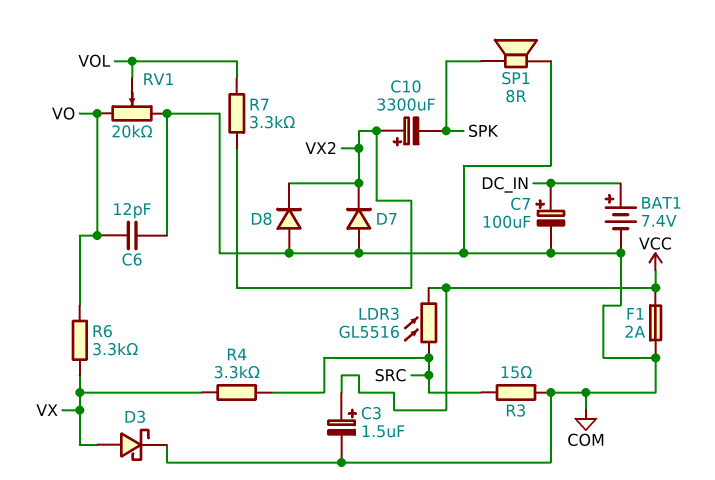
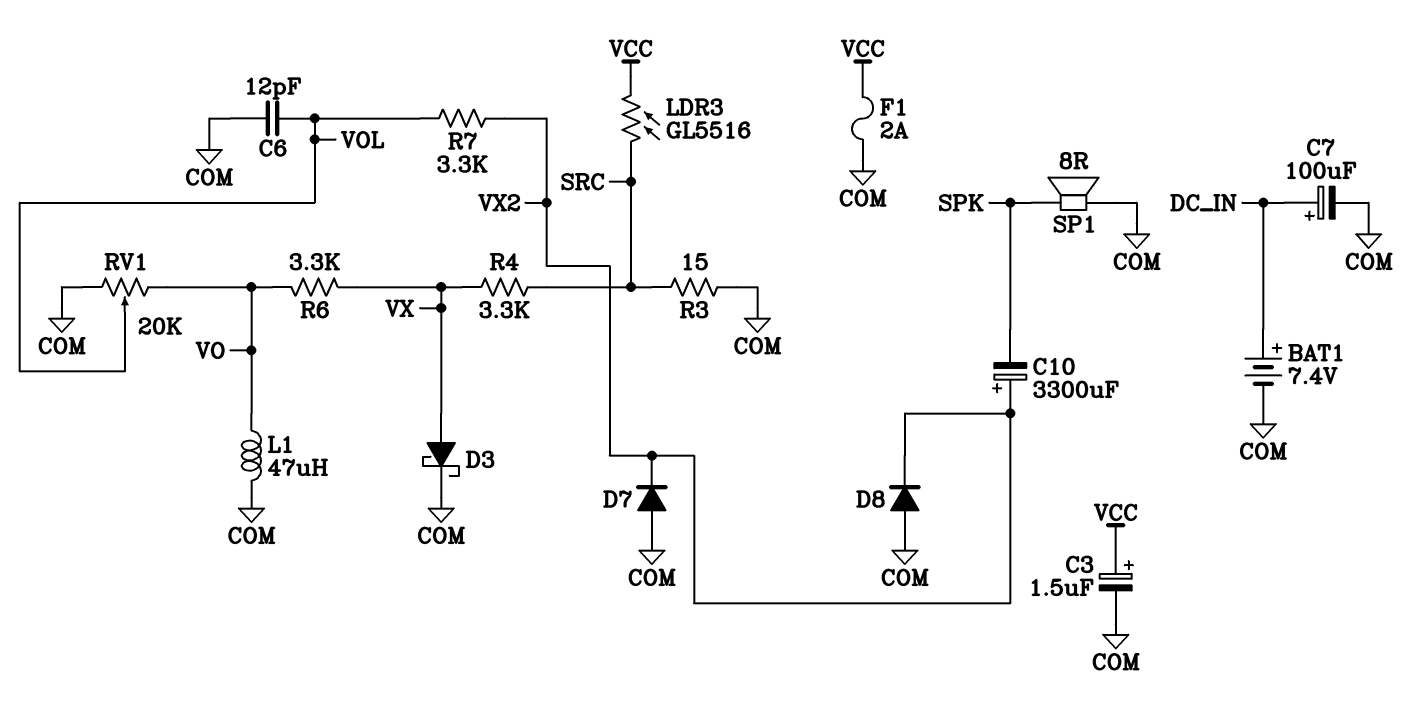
C6: 12pF (COM, VO) -> 12pF (COM, VOL)
L1: none -> 47uH (COM, VO)

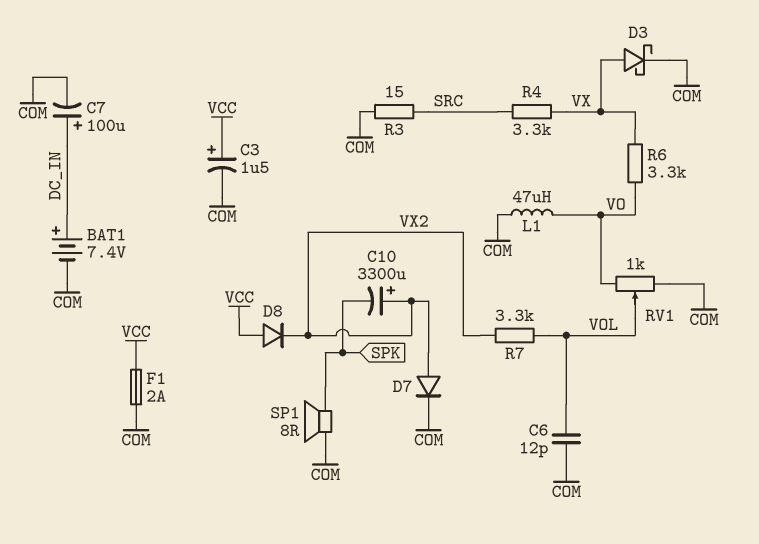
D7: diode (A COM, K VX2) -> diode (A VX2, K COM)
D8: diode (A COM, K VX2) -> diode (A VCC, K VX2)
LDR3: GL5516 (SRC, VCC) -> none
RV1: 20k (COM, VO, wiper VOL) -> 1k (COM, VO, wiper VOL)

